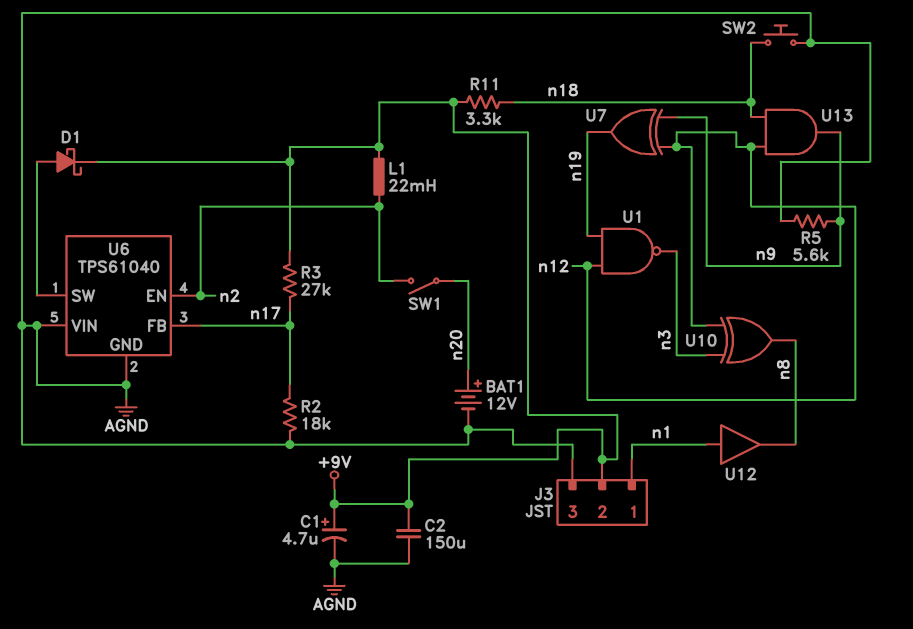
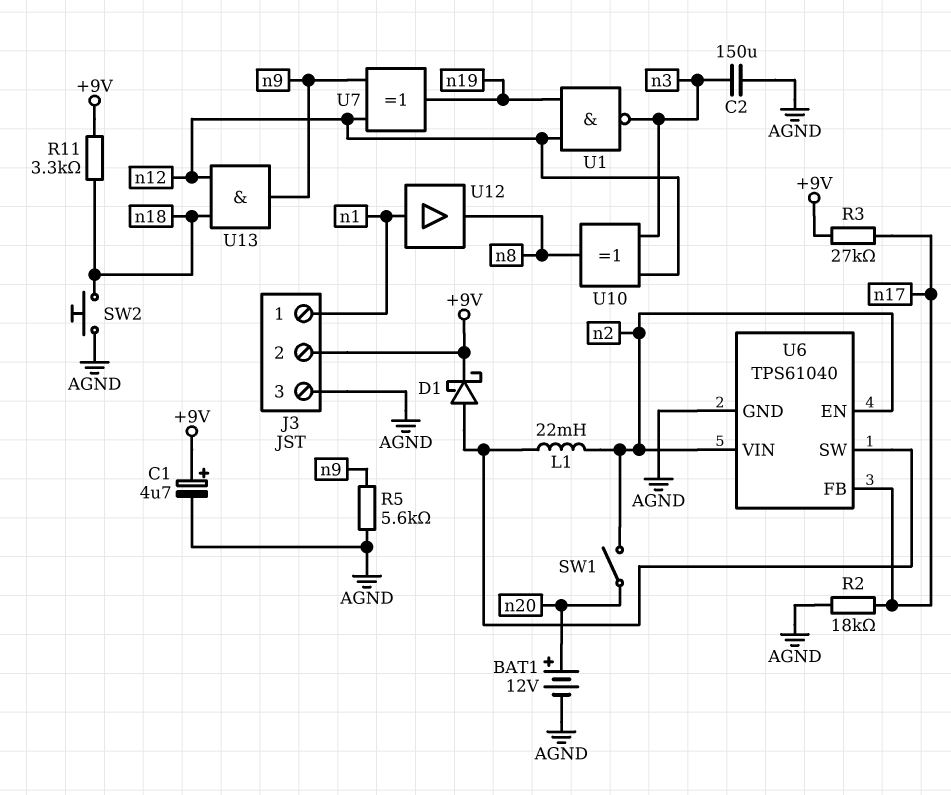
C2: 150uF (+9V, AGND) -> 150uF (AGND, n3)
L1: 22mH (+9V, n2) -> 22mH (U6/SW, n2)
U6 pin VIN: AGND -> n2

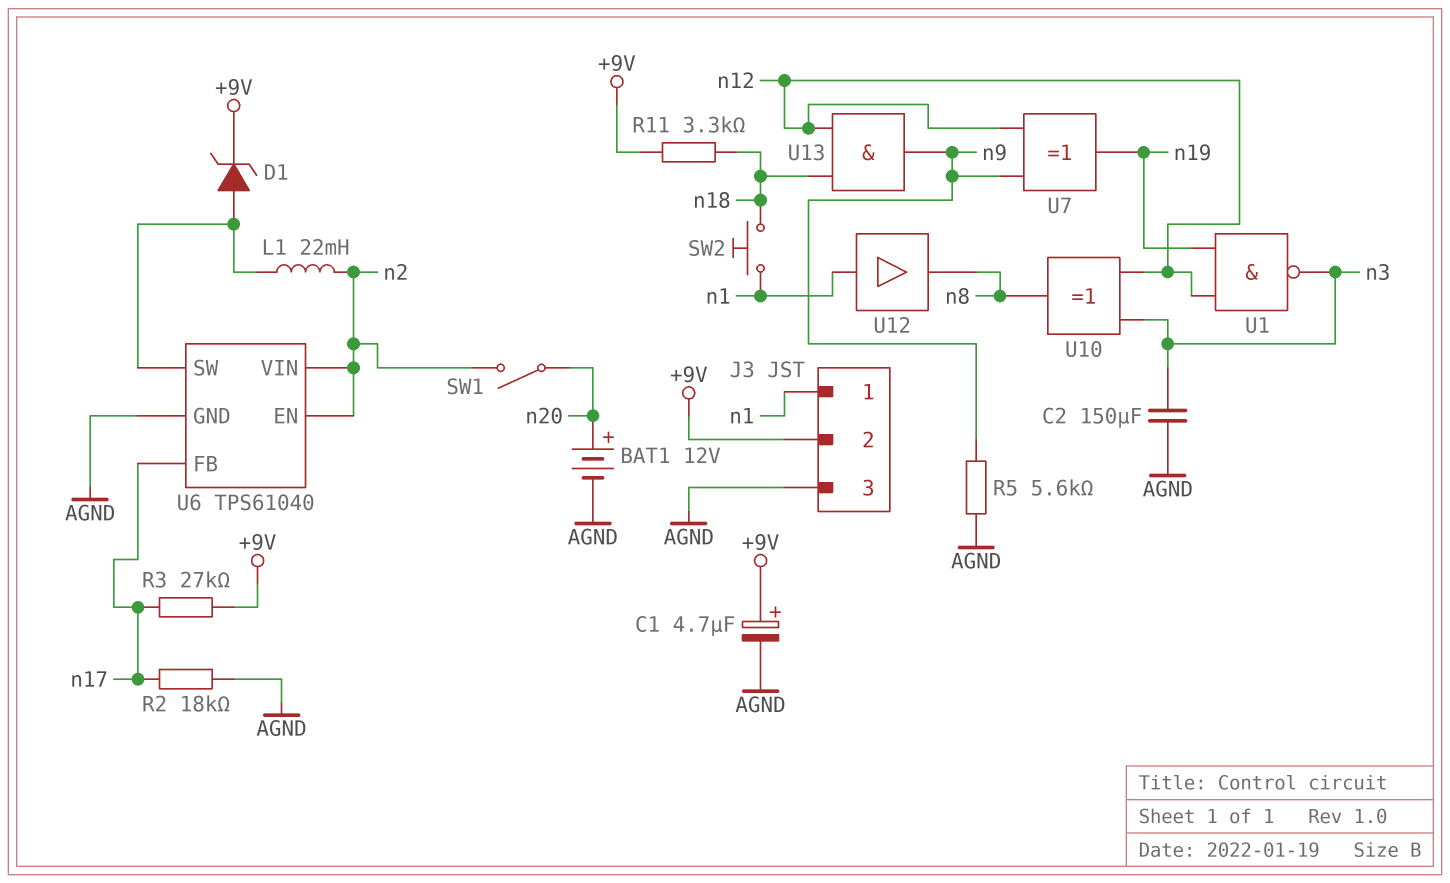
D1: schottky (A U6/SW, K +9V) -> zener (A U6/SW, K +9V)
SW2: button (AGND, n18) -> button (n1, n18)

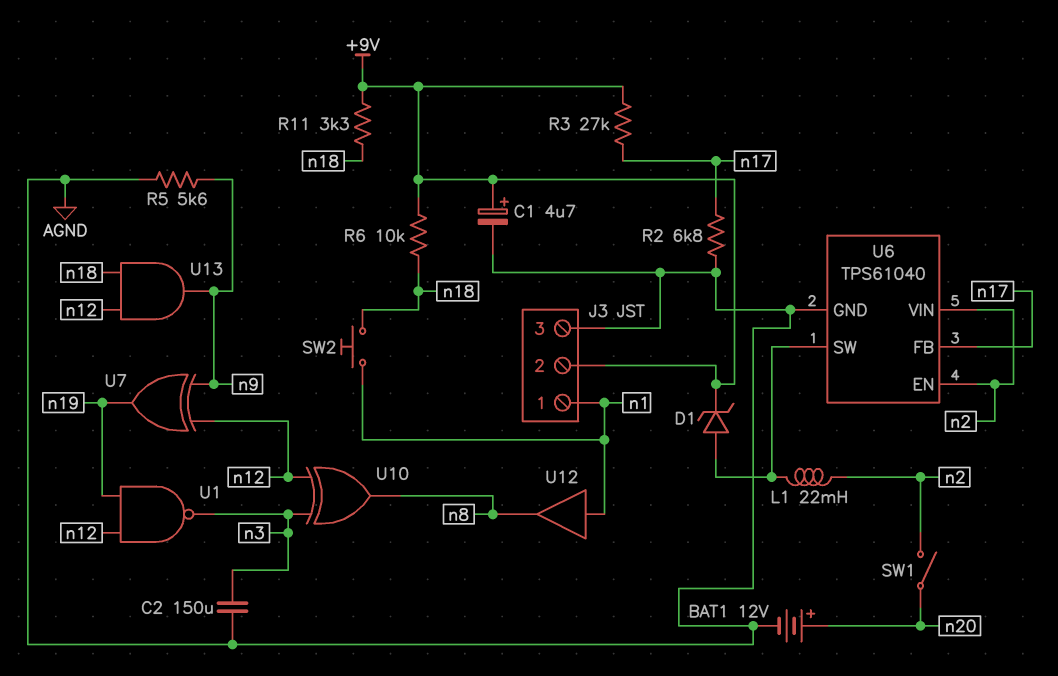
R2: 18k (AGND, n17) -> 6.8k (AGND, n17)
R6: none -> 10k (+9V, n18)

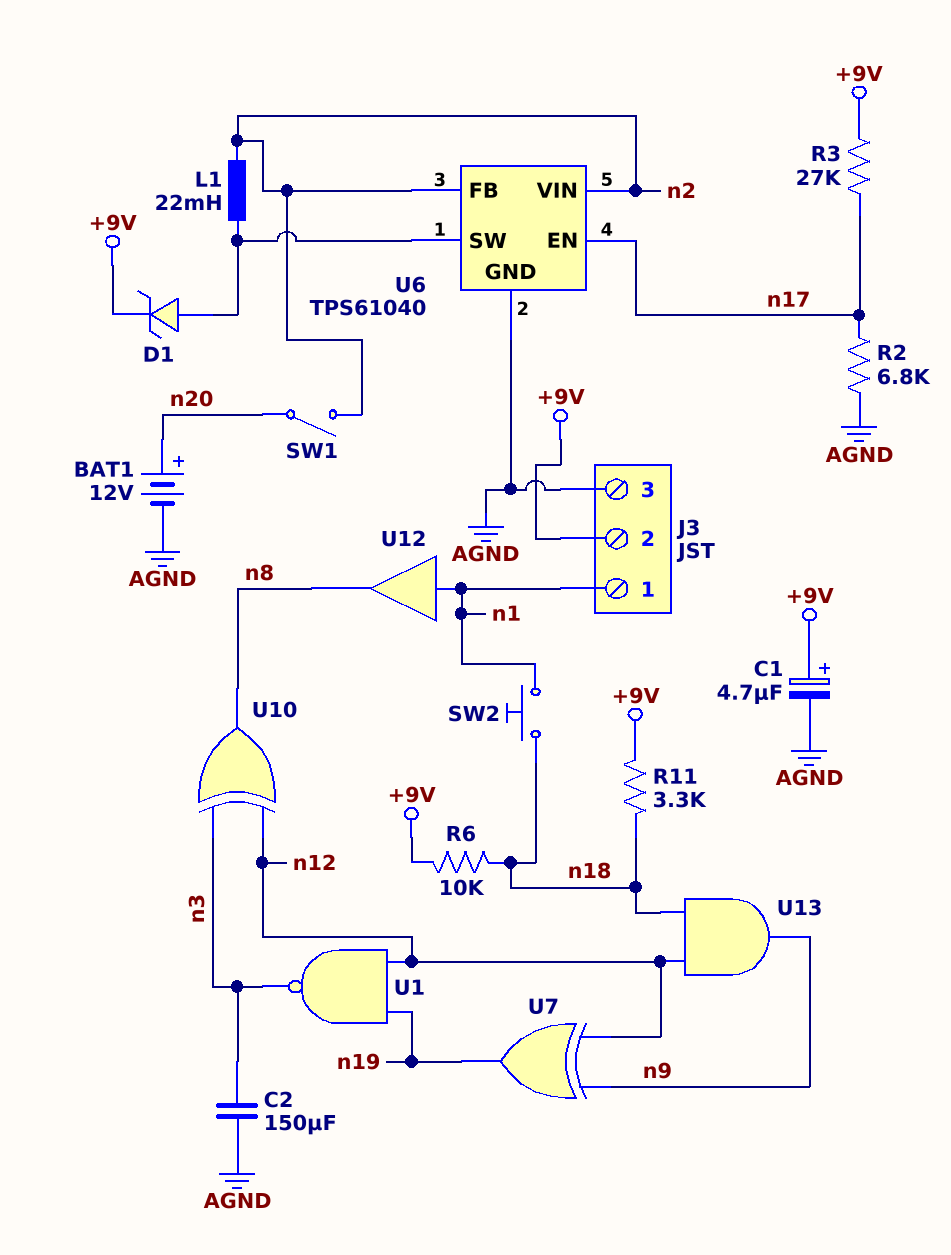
R5: 5.6k (AGND, n9) -> none
U6 pin EN: n2 -> n17
U6 pin FB: n17 -> n2

